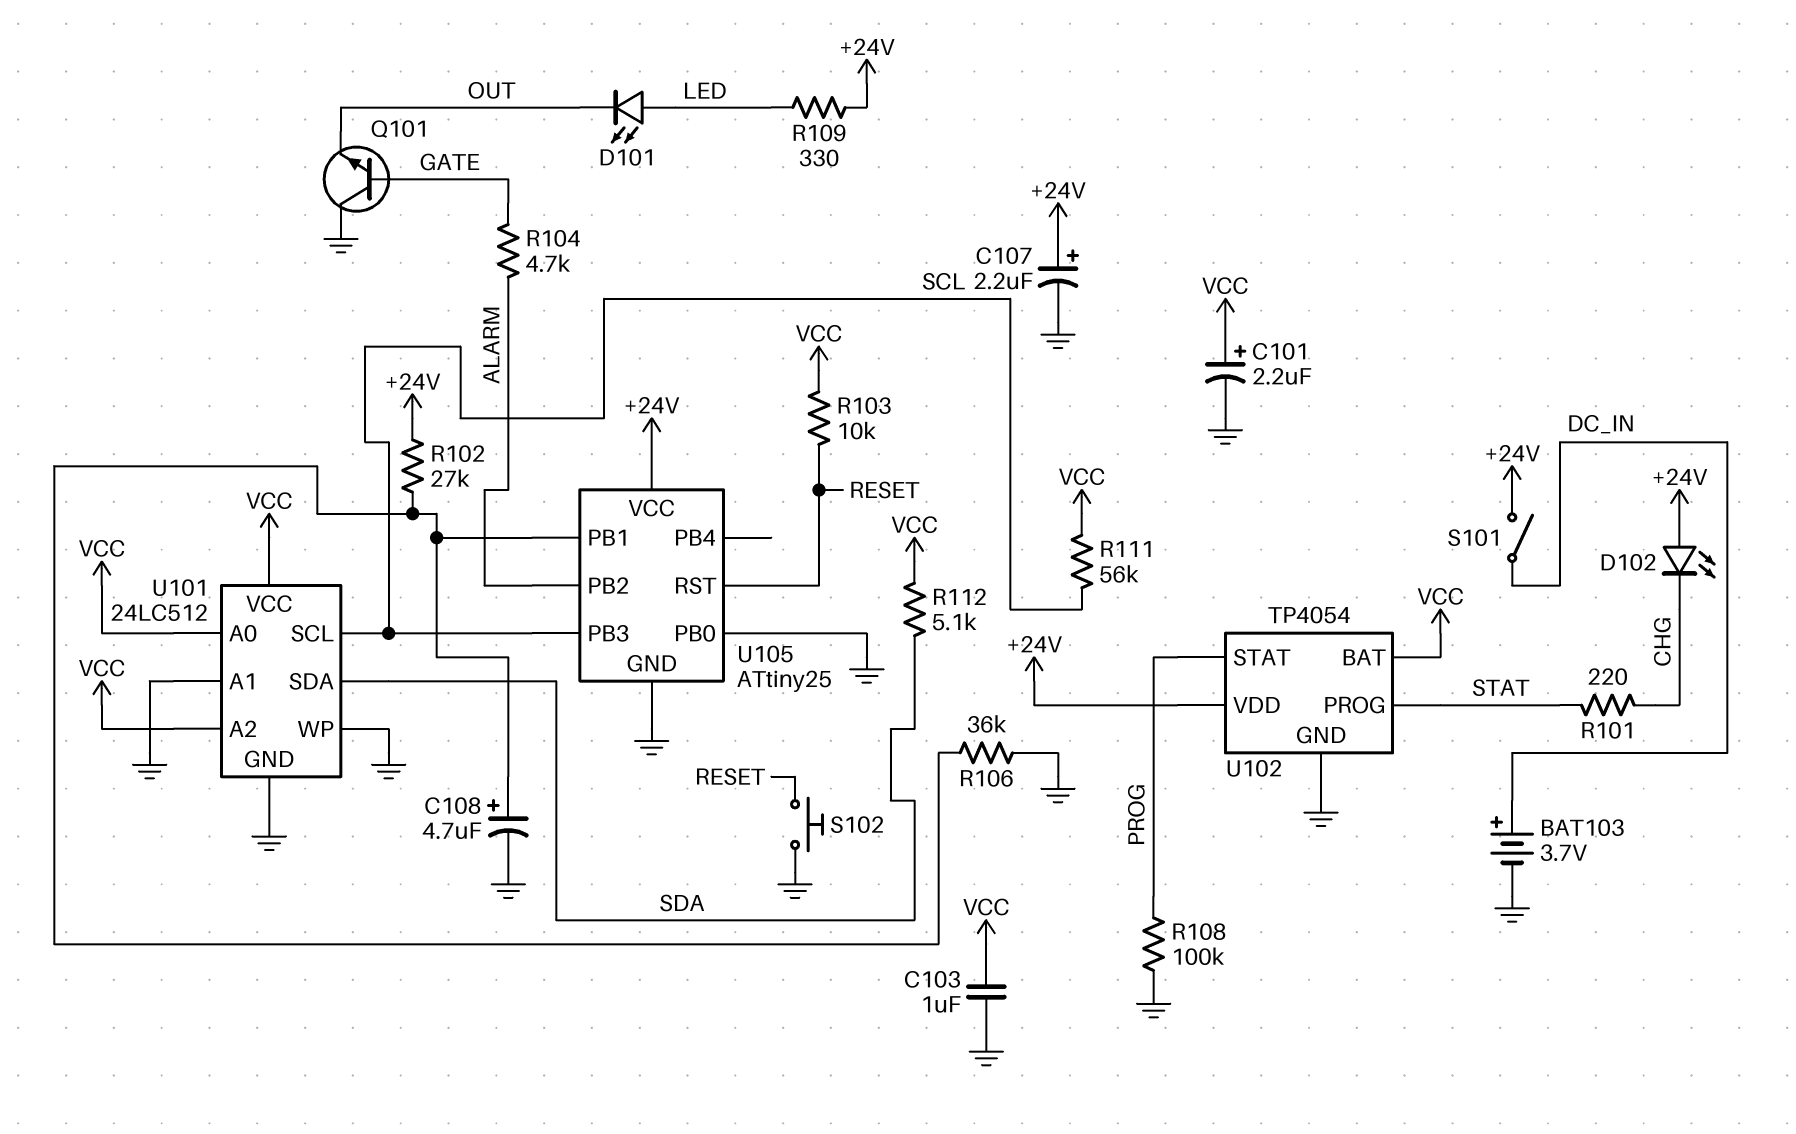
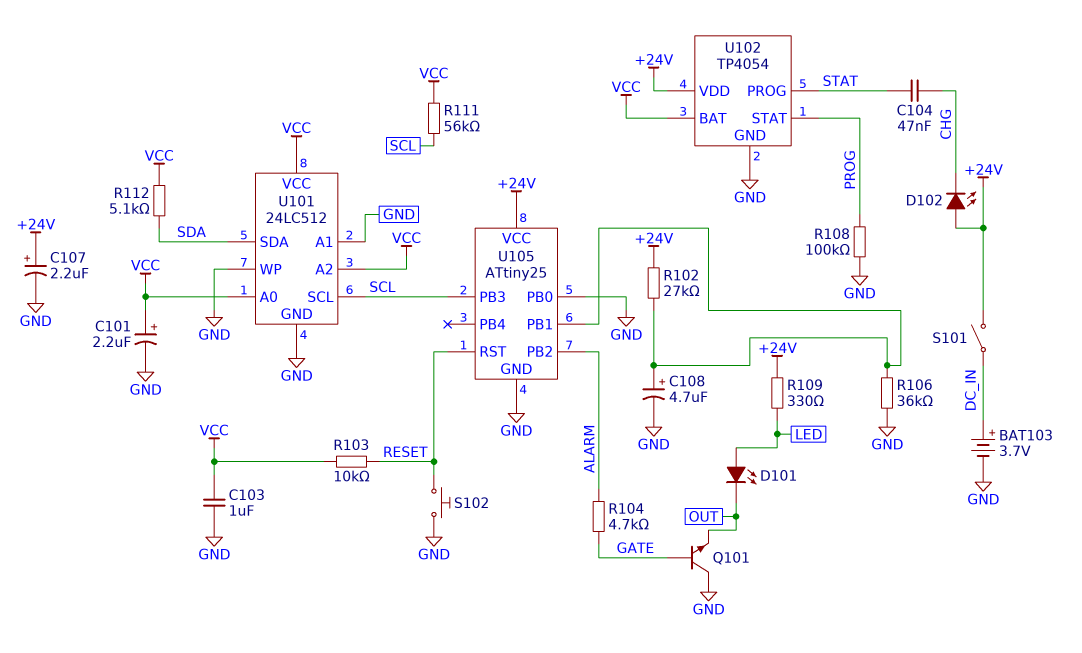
C104: none -> 47nF (CHG, STAT)
R101: 220 (CHG, STAT) -> none

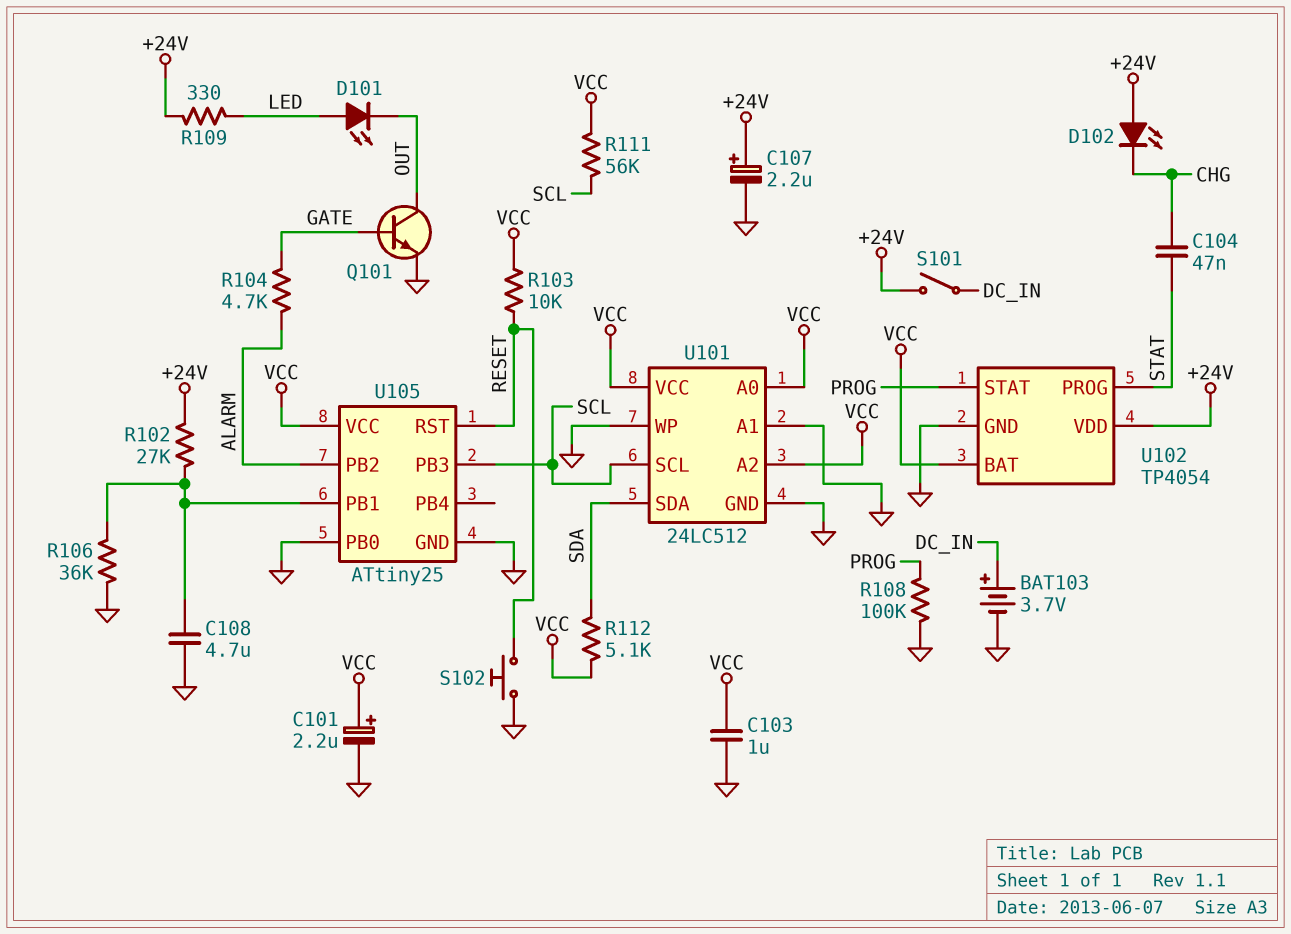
C108: 4.7uF (plus U105/PB1, minus GND) -> 4.7uF (GND, U105/PB1)
Q101: NPN (B GATE, C GND, E OUT) -> NPN (B GATE, C OUT, E GND)
U105 pin VCC: +24V -> VCC

